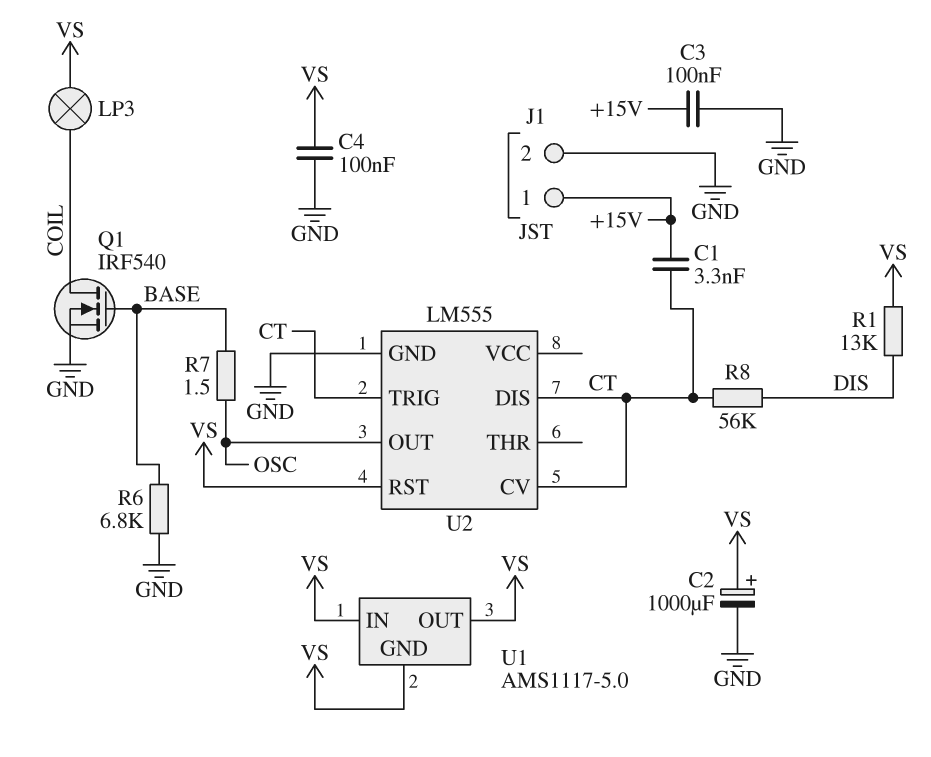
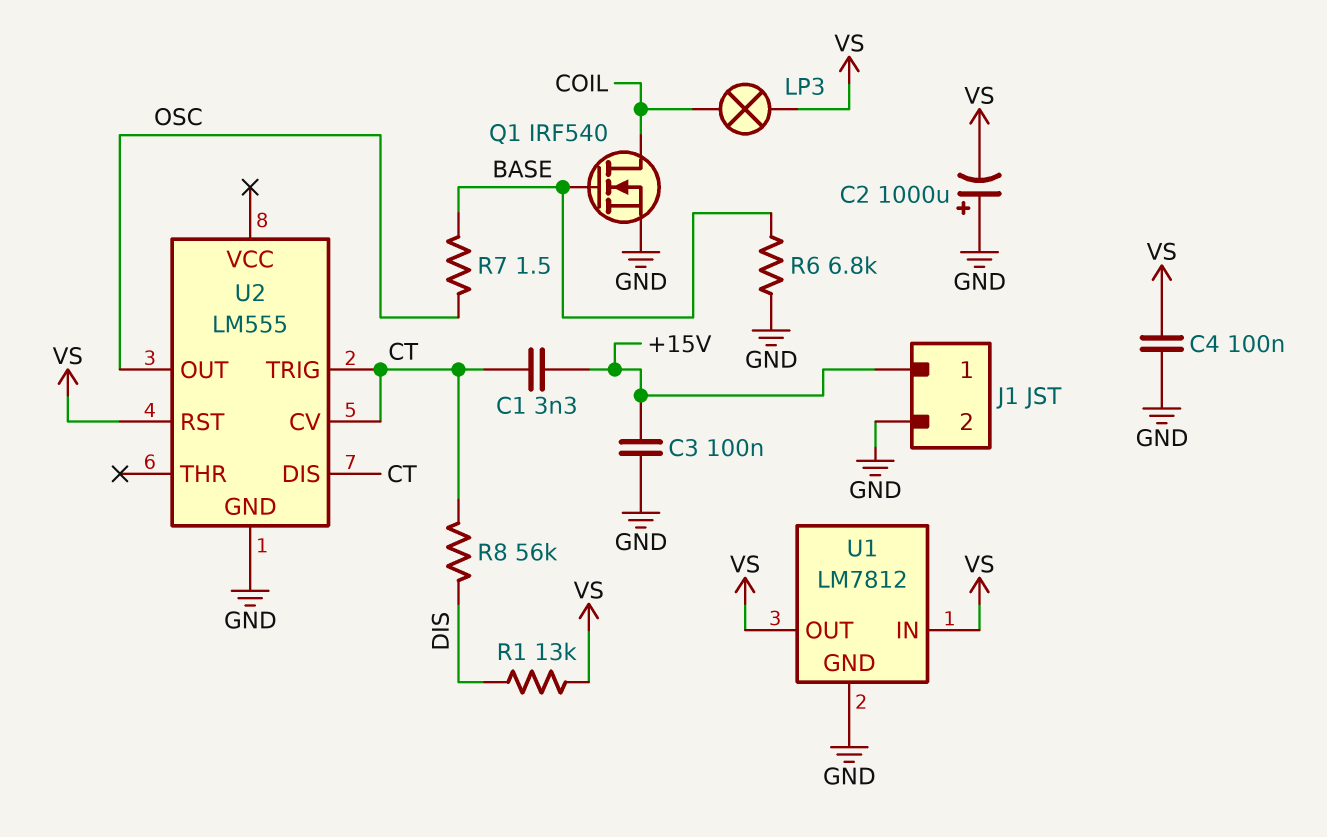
C2: 1000uF (plus VS, minus GND) -> 1000uF (plus GND, minus VS)
U1: AMS1117-5.0 -> LM7812
U1 pin GND: VS -> GND

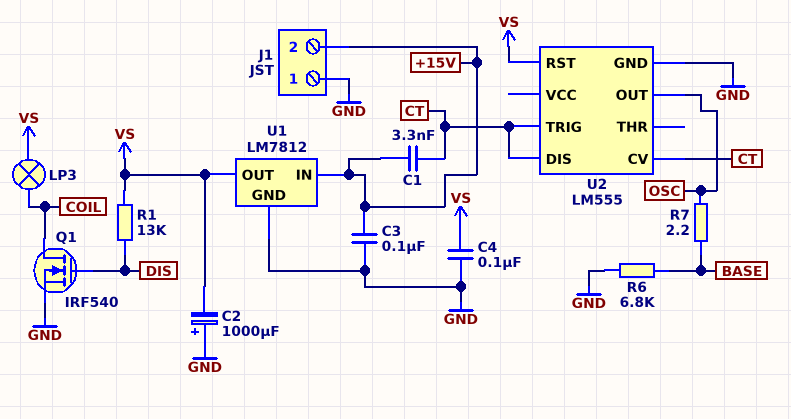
J1 pin 1: +15V -> GND
J1 pin 2: GND -> +15V
Q1: NMOS IRF540 (G BASE, D COIL, S GND) -> NMOS IRF540 (G DIS, D COIL, S GND)
R7: 1.5 (BASE, OSC) -> 2.2 (BASE, OSC)
R8: 56k (CT, DIS) -> none
U1 pin IN: VS -> +15V

